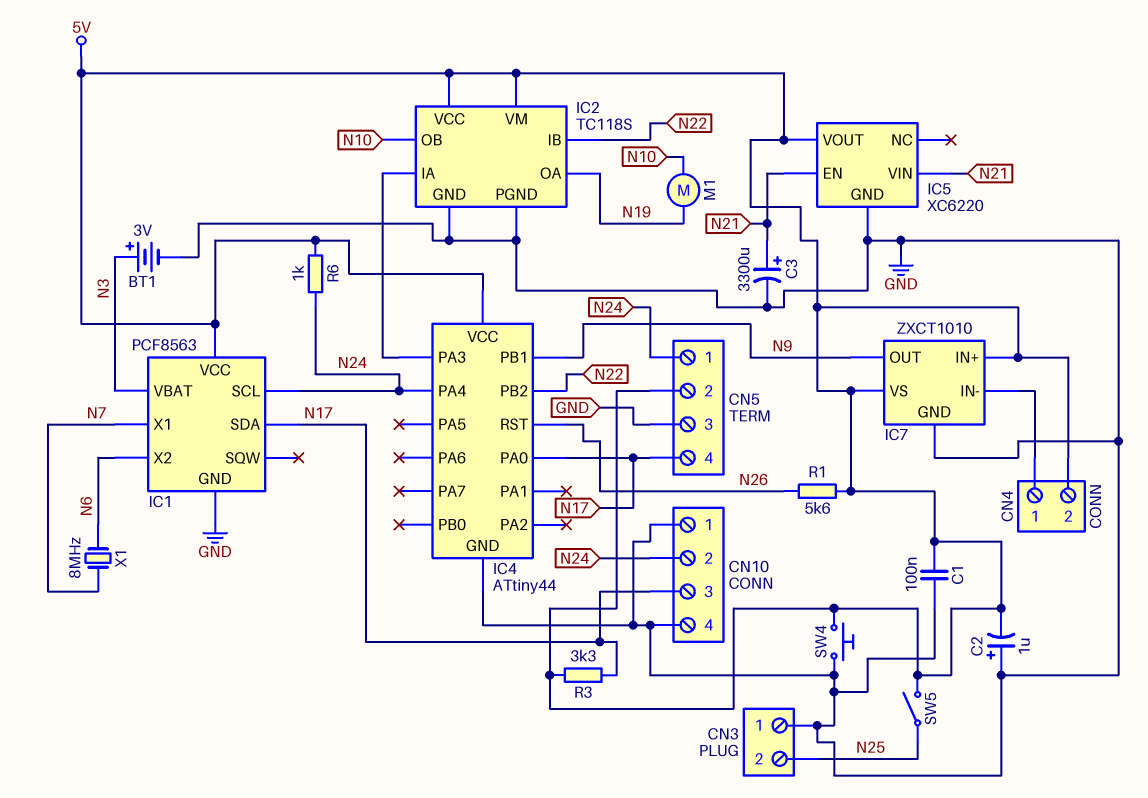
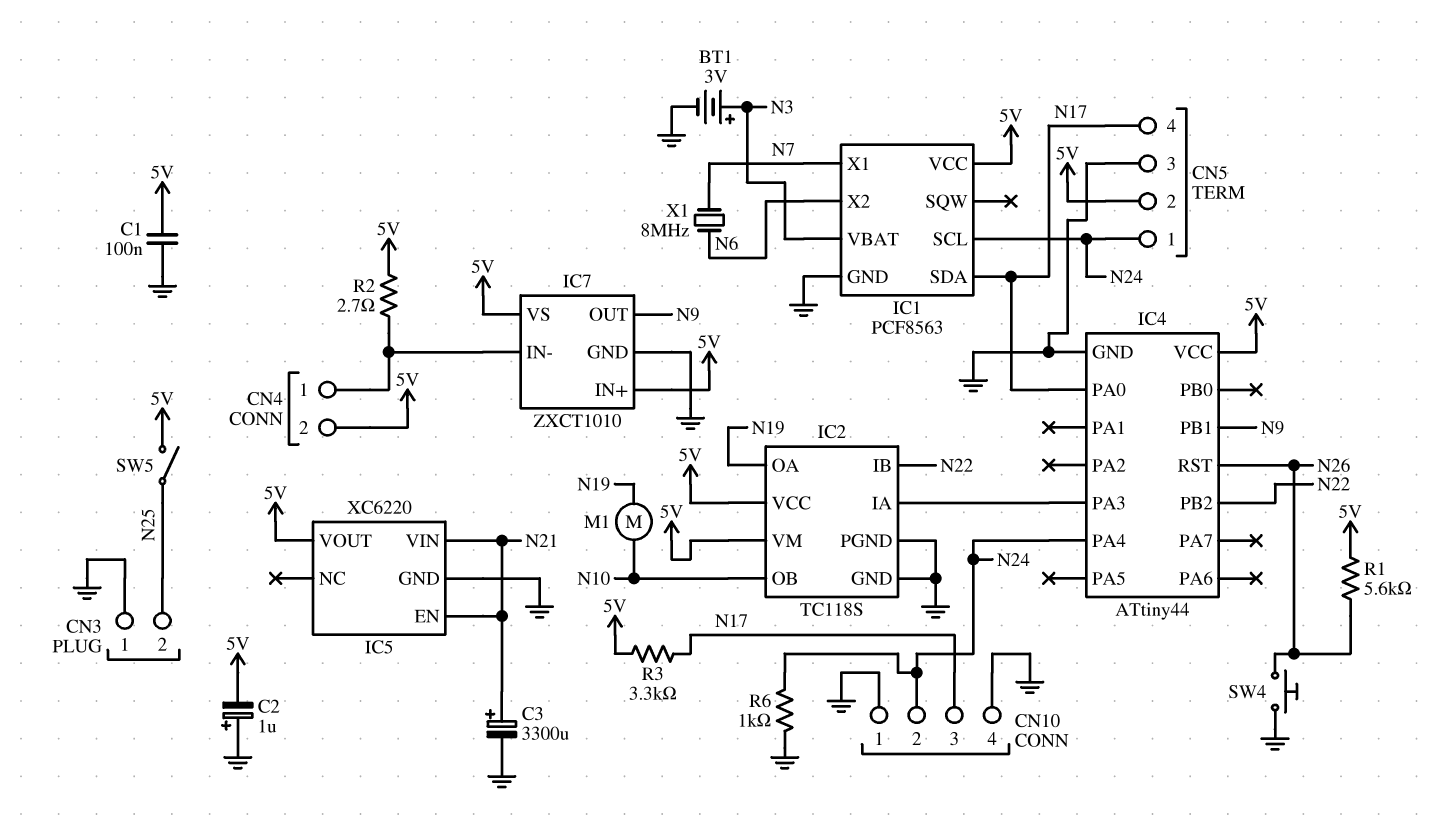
R2: none -> 2.7 (5V, CN4/1)
R6: 1k (5V, N24) -> 1k (GND, N24)
SW4: button (5V, GND) -> button (GND, N26)

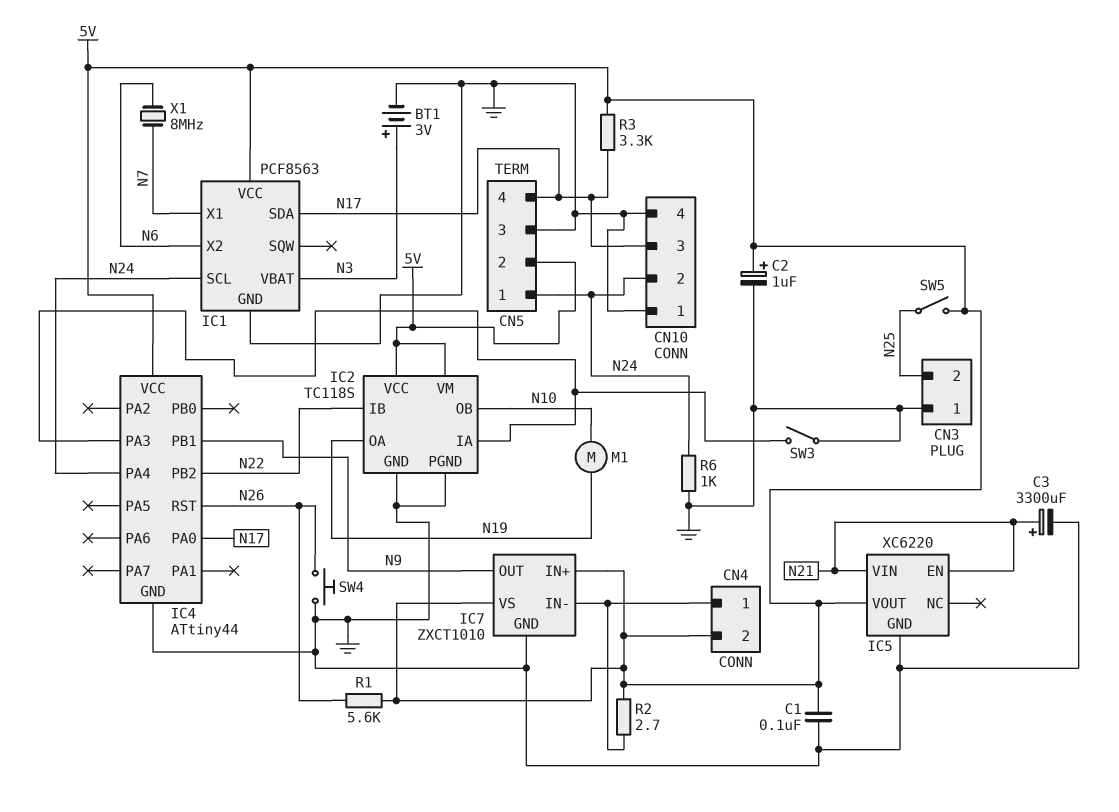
C2: 1uF (plus GND, minus 5V) -> 1uF (plus 5V, minus GND)
SW3: none -> switch (GND, IC2/IA)

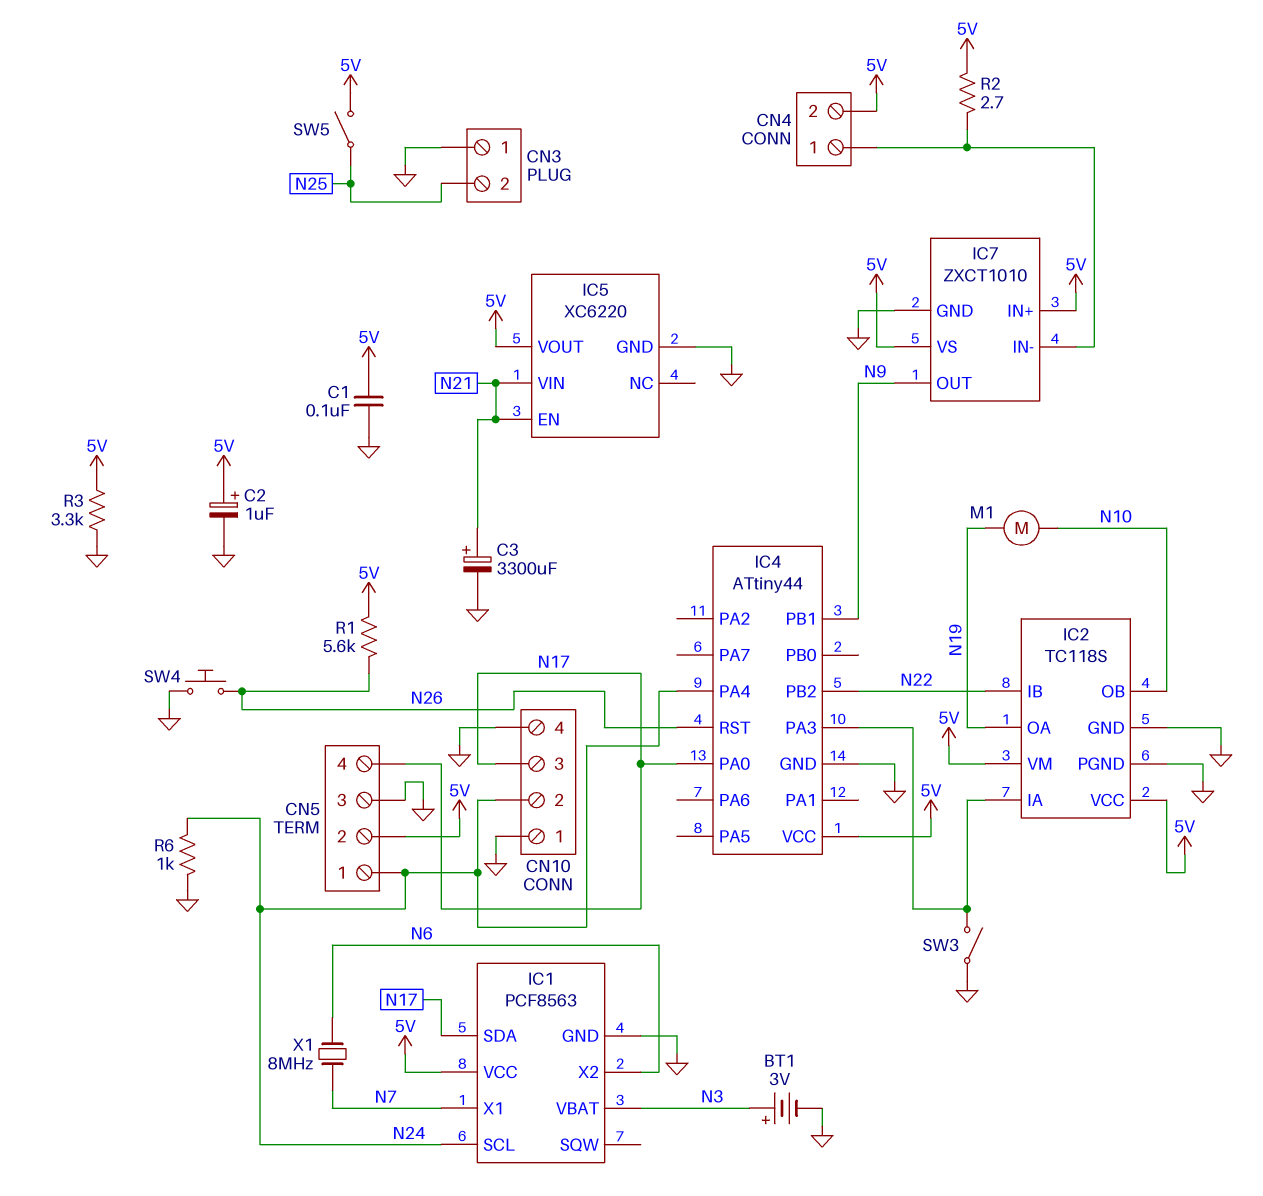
R3: 3.3k (5V, N17) -> 3.3k (5V, GND)

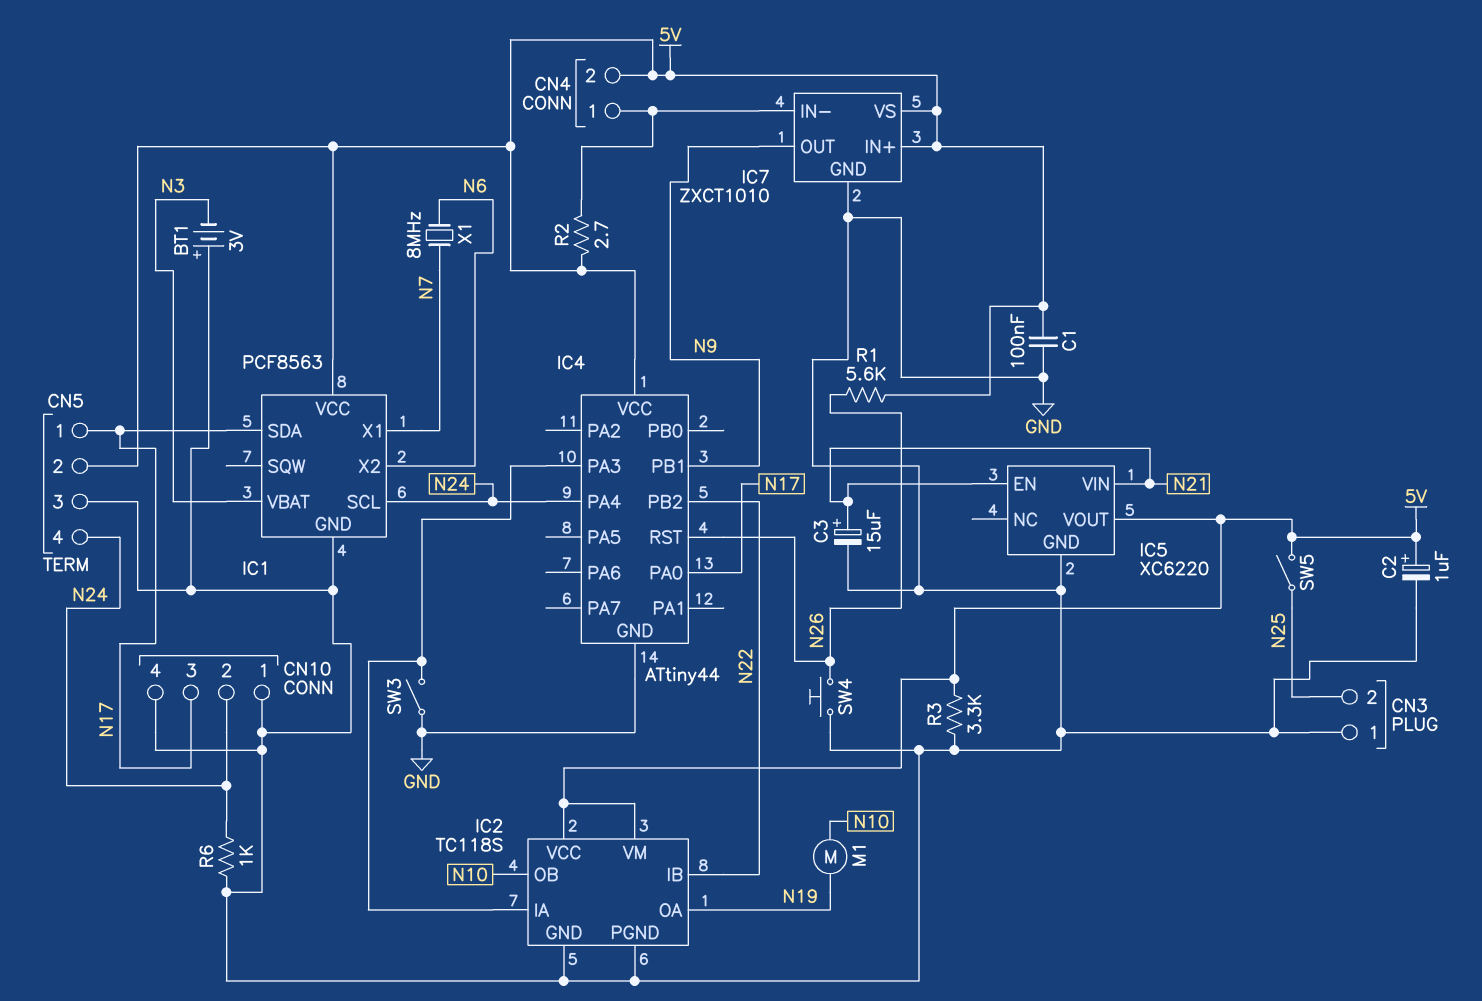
BT1: 3V (plus N3, minus GND) -> 3V (plus GND, minus N3)
C3: 3300uF (plus N21, minus GND) -> 15uF (plus N21, minus GND)
CN5 pin 1: N24 -> N17
CN5 pin 4: N17 -> N24

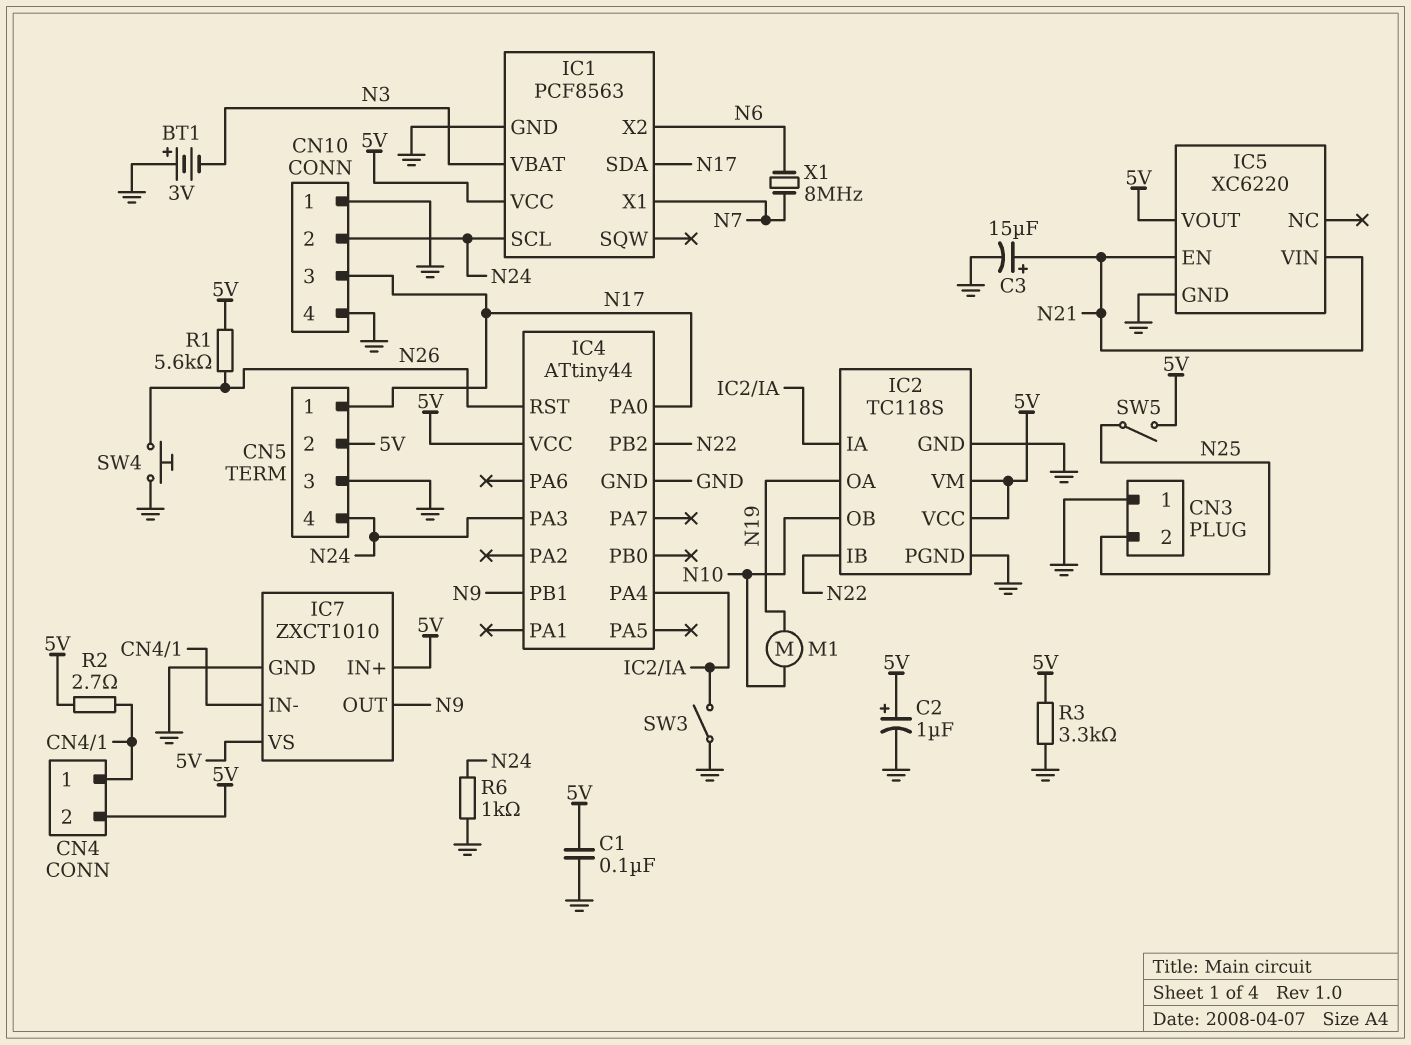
IC4 pin PA3: IC2/IA -> N24
IC4 pin PA4: N24 -> IC2/IA

